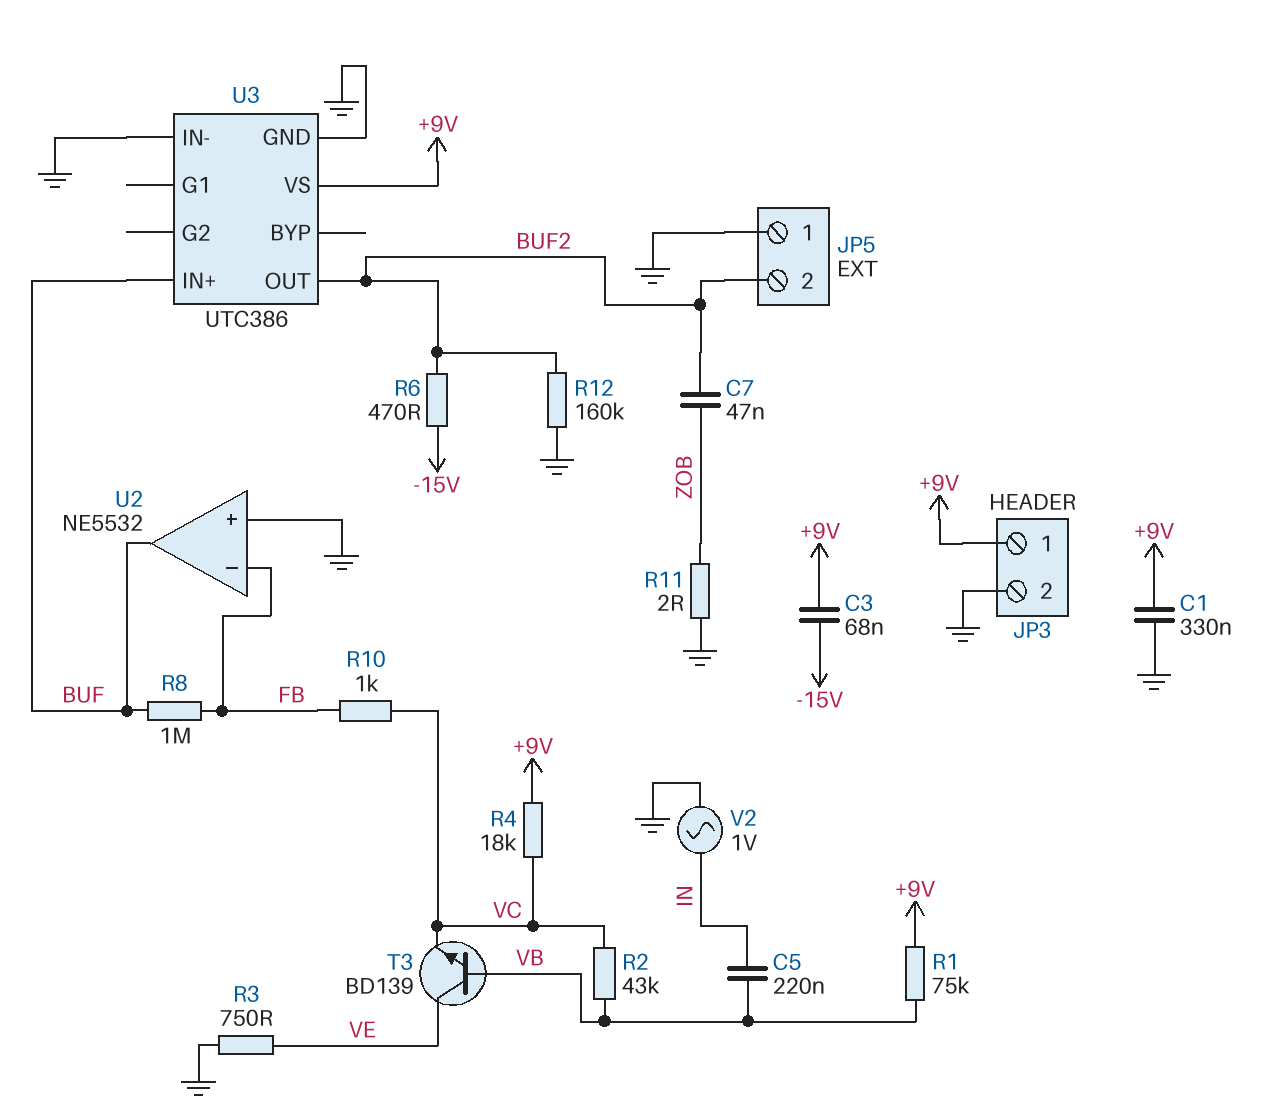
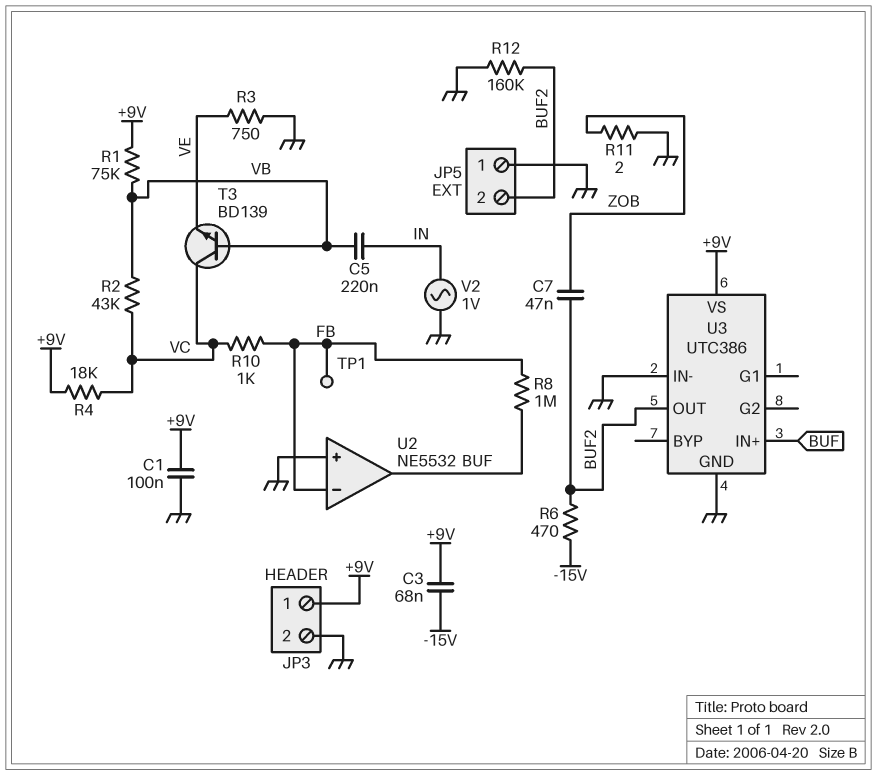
C1: 330nF (+9V, GND) -> 100nF (+9V, GND)
T3: NPN BD139 (B VB, C VE, E VC) -> NPN BD139 (B VB, C VC, E VE)
TP1: none -> test point (FB)

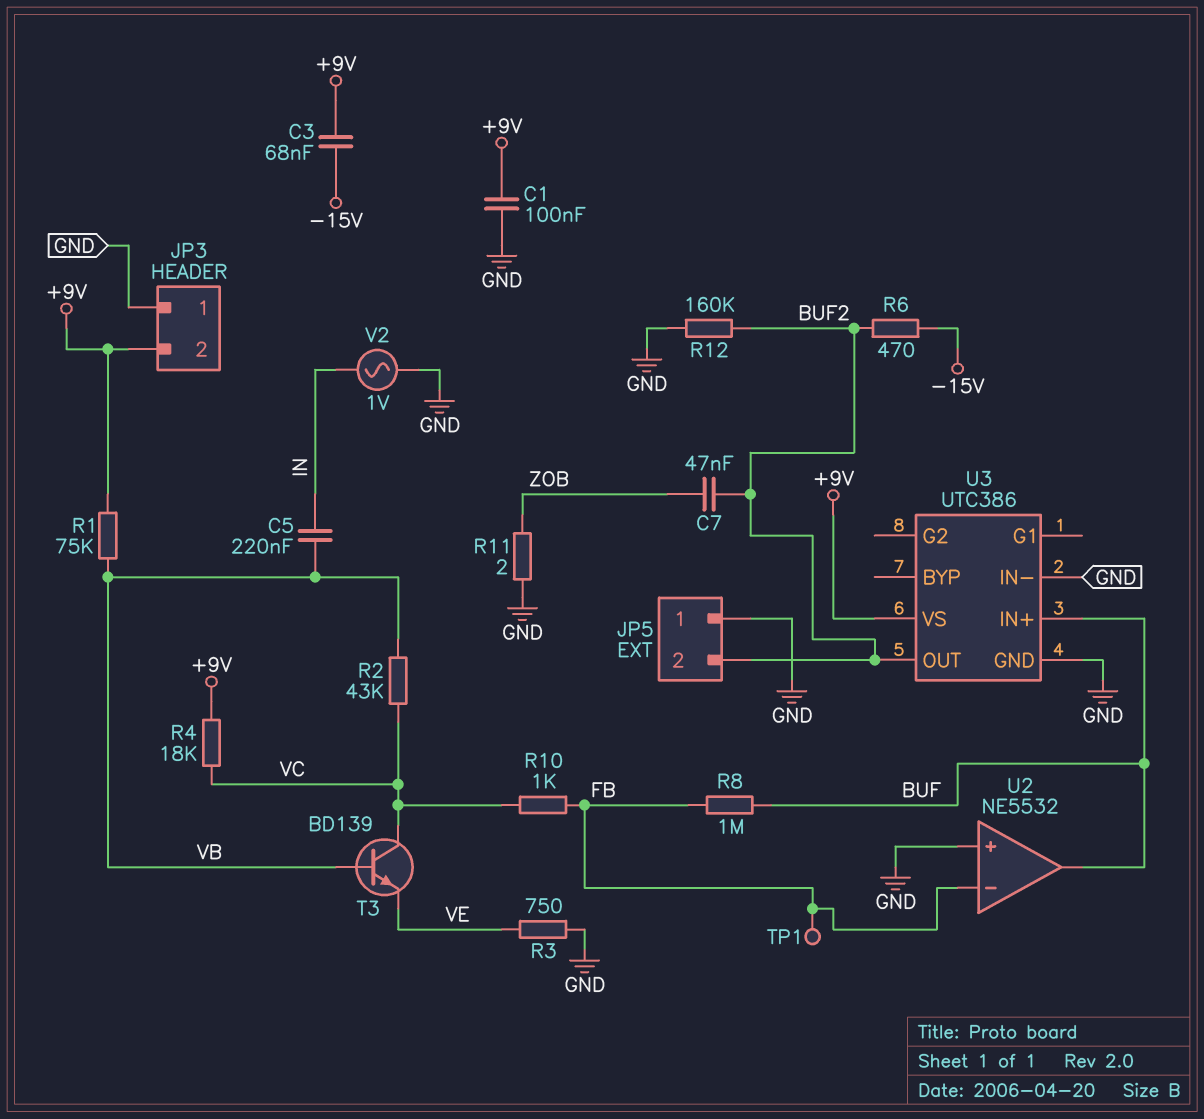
JP3 pin 1: +9V -> GND
JP3 pin 2: GND -> +9V

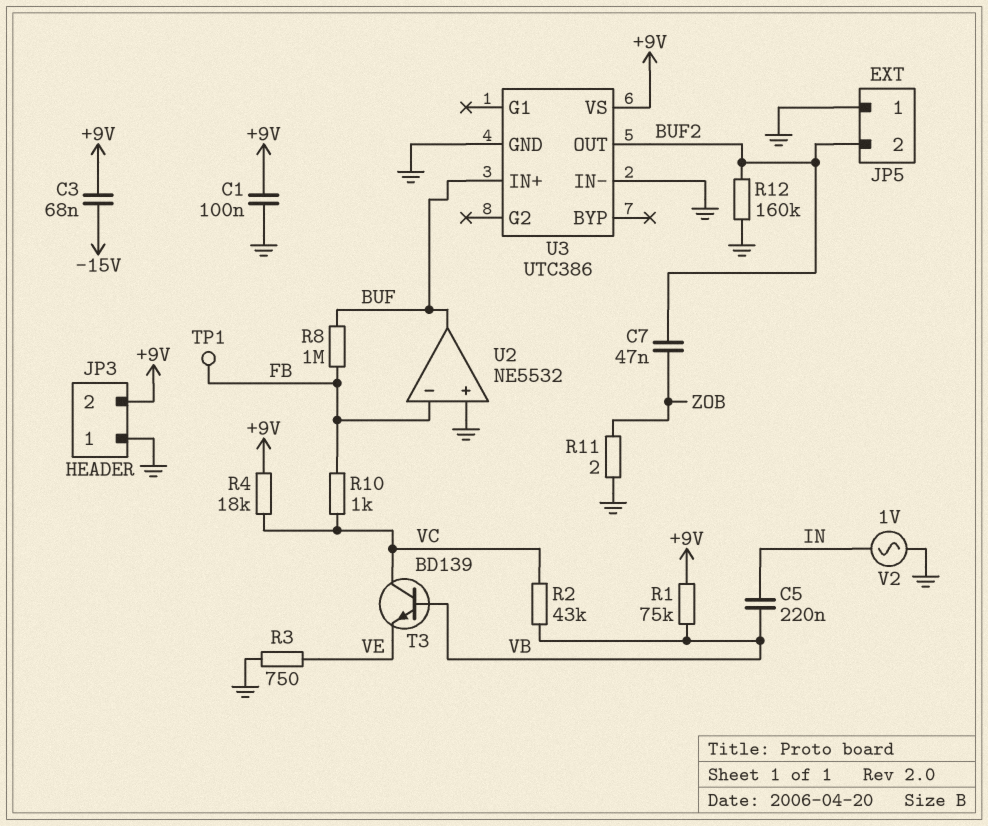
R6: 470 (-15V, BUF2) -> none

